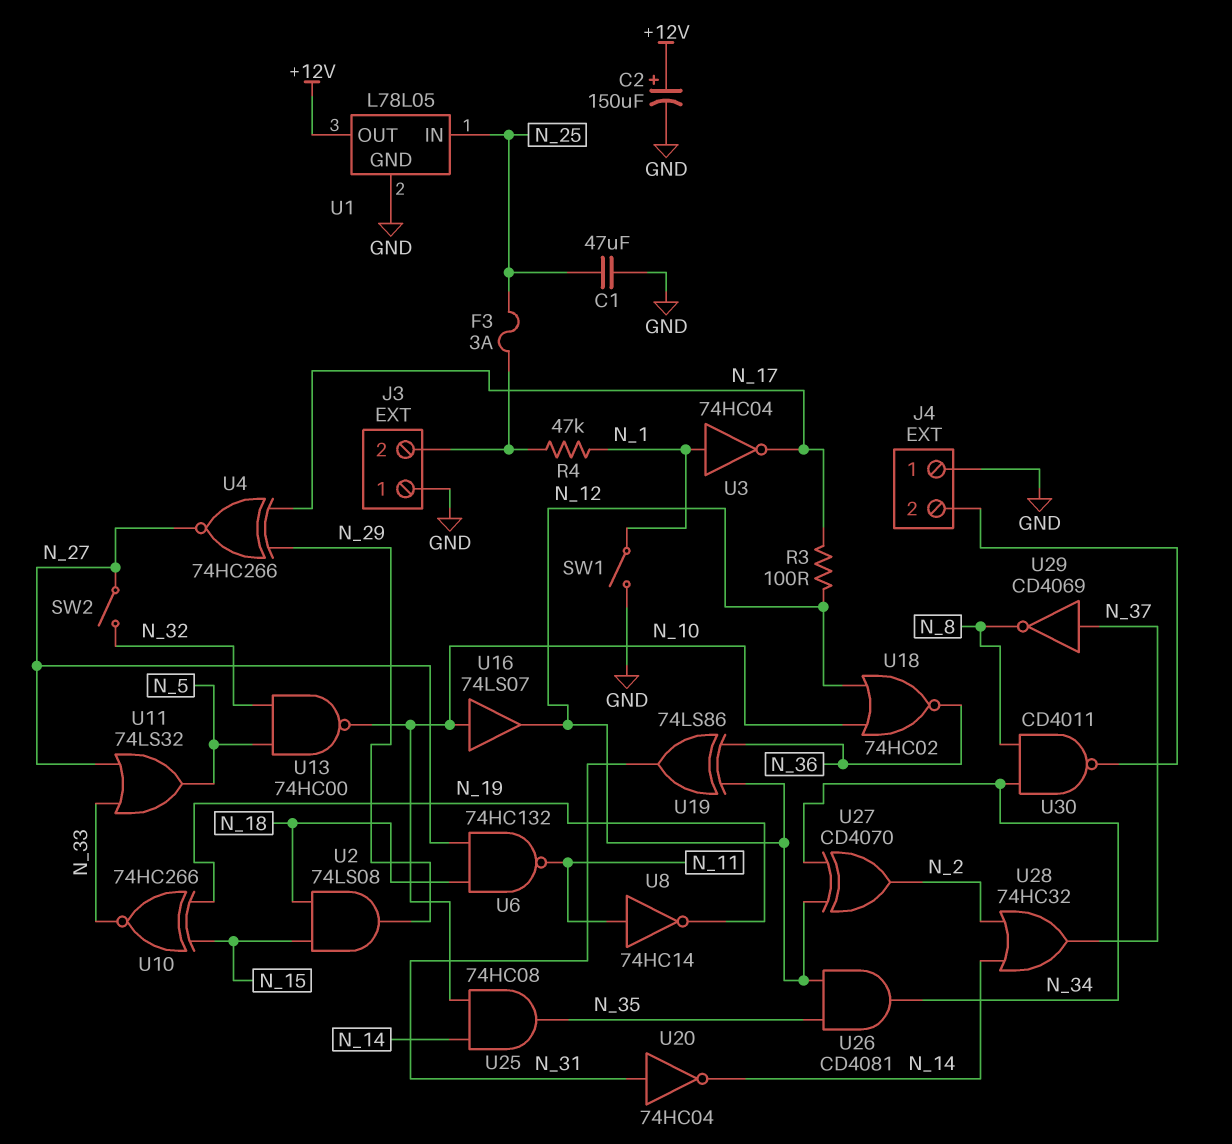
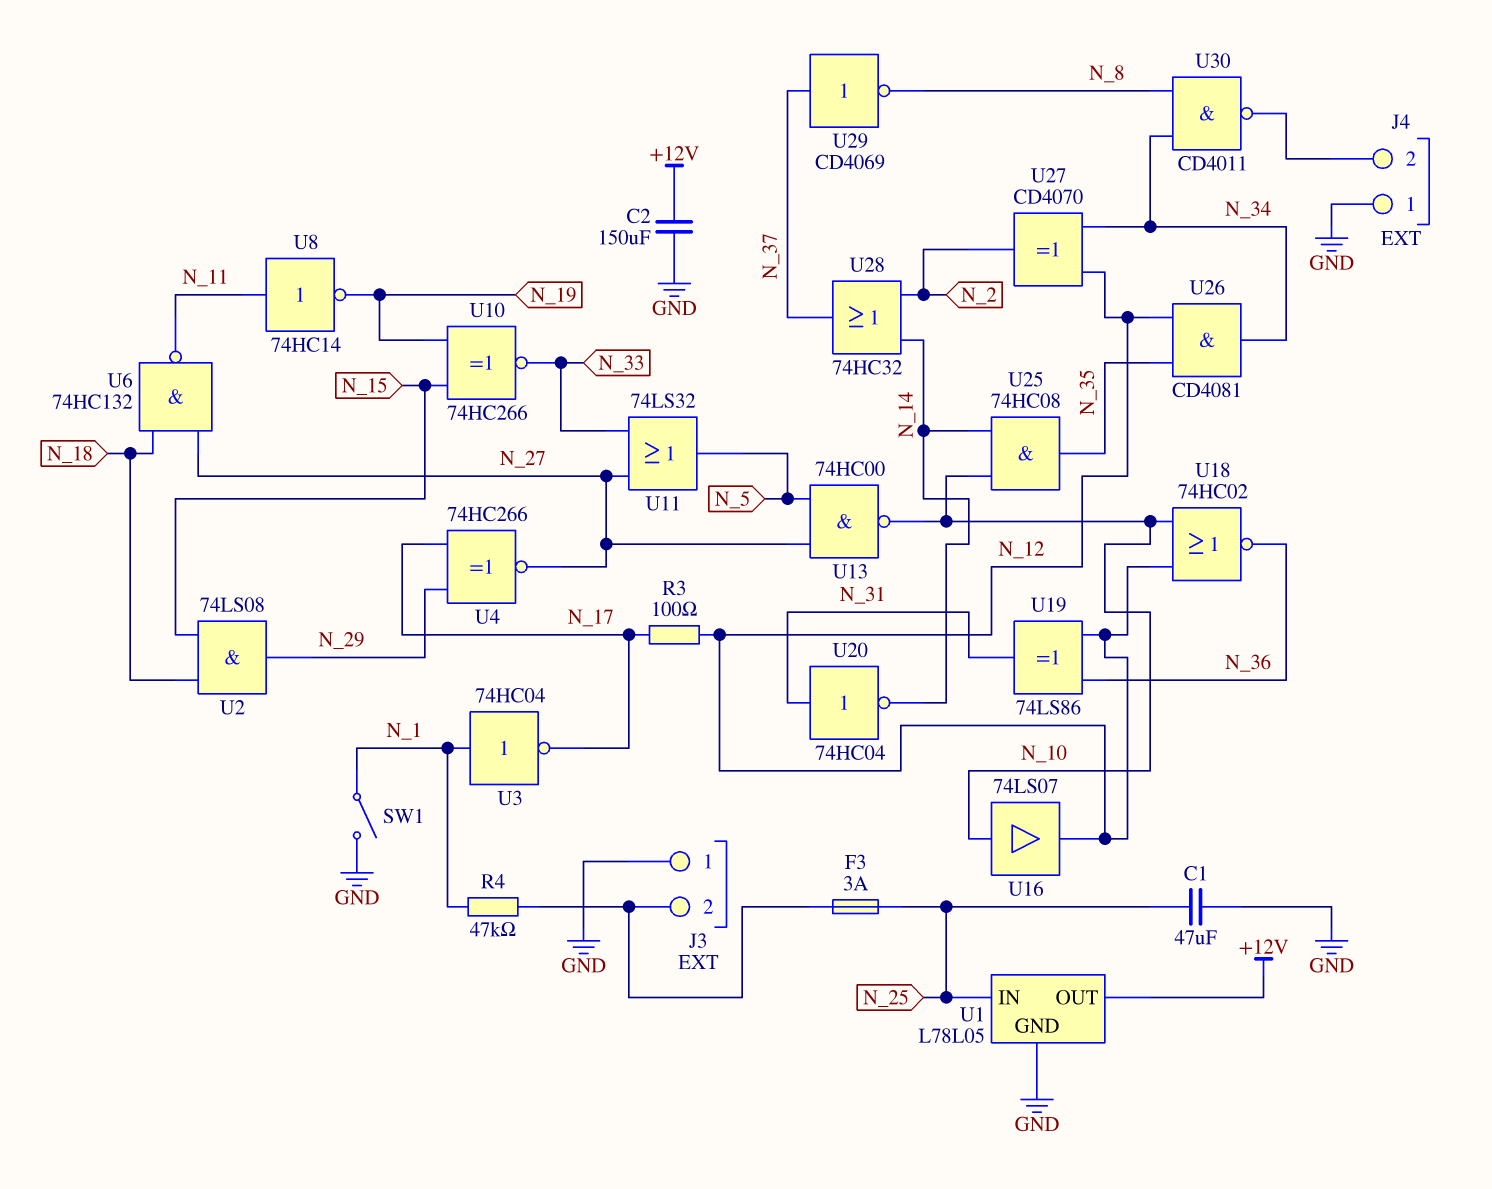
C2: 150uF (plus +12V, minus GND) -> 150uF (+12V, GND)
SW2: switch (N_27, N_32) -> none
U13: NAND 74HC00 (in N_5, in N_32, out N_10) -> NAND 74HC00 (in N_5, in N_27, out N_10)

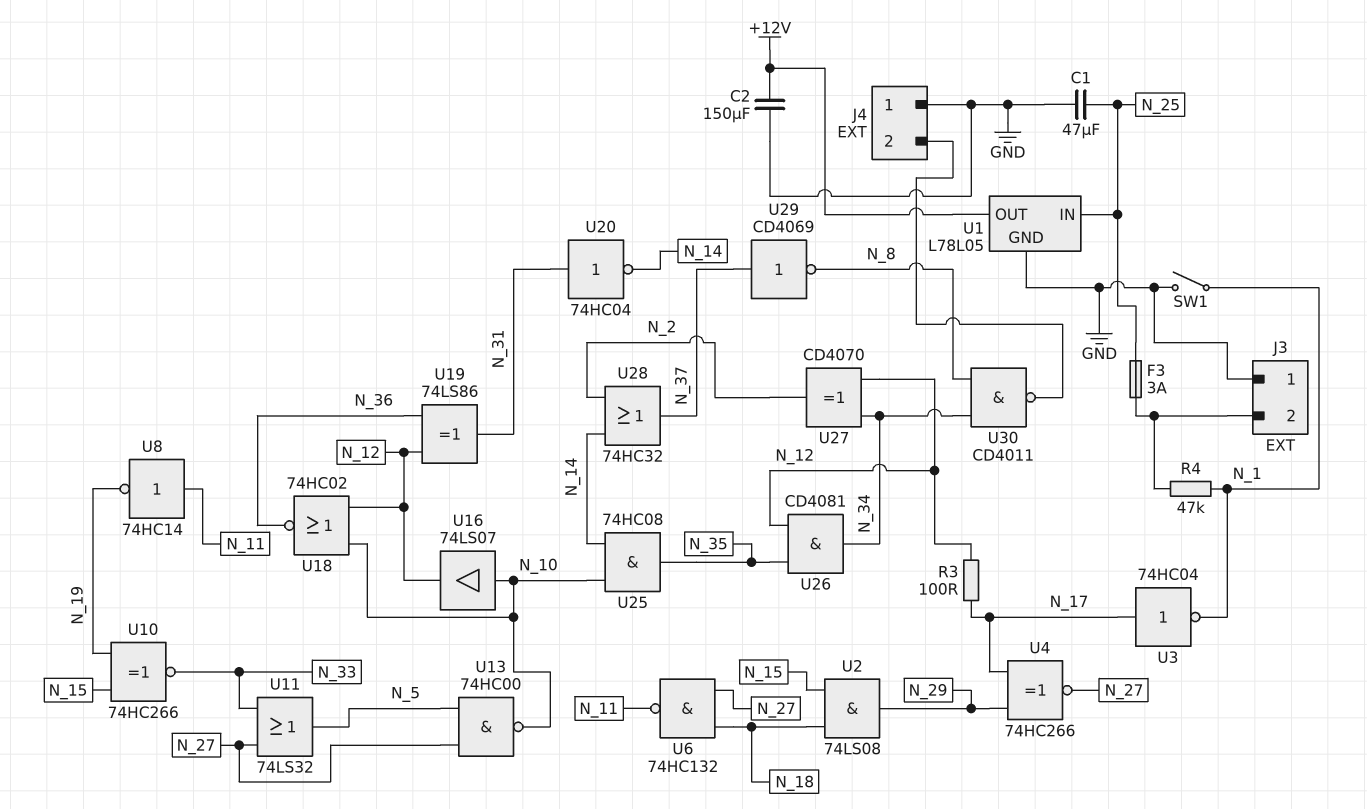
U3: NOT 74HC04 (in N_1, out N_17) -> NOT 74HC04 (in N_17, out N_1)

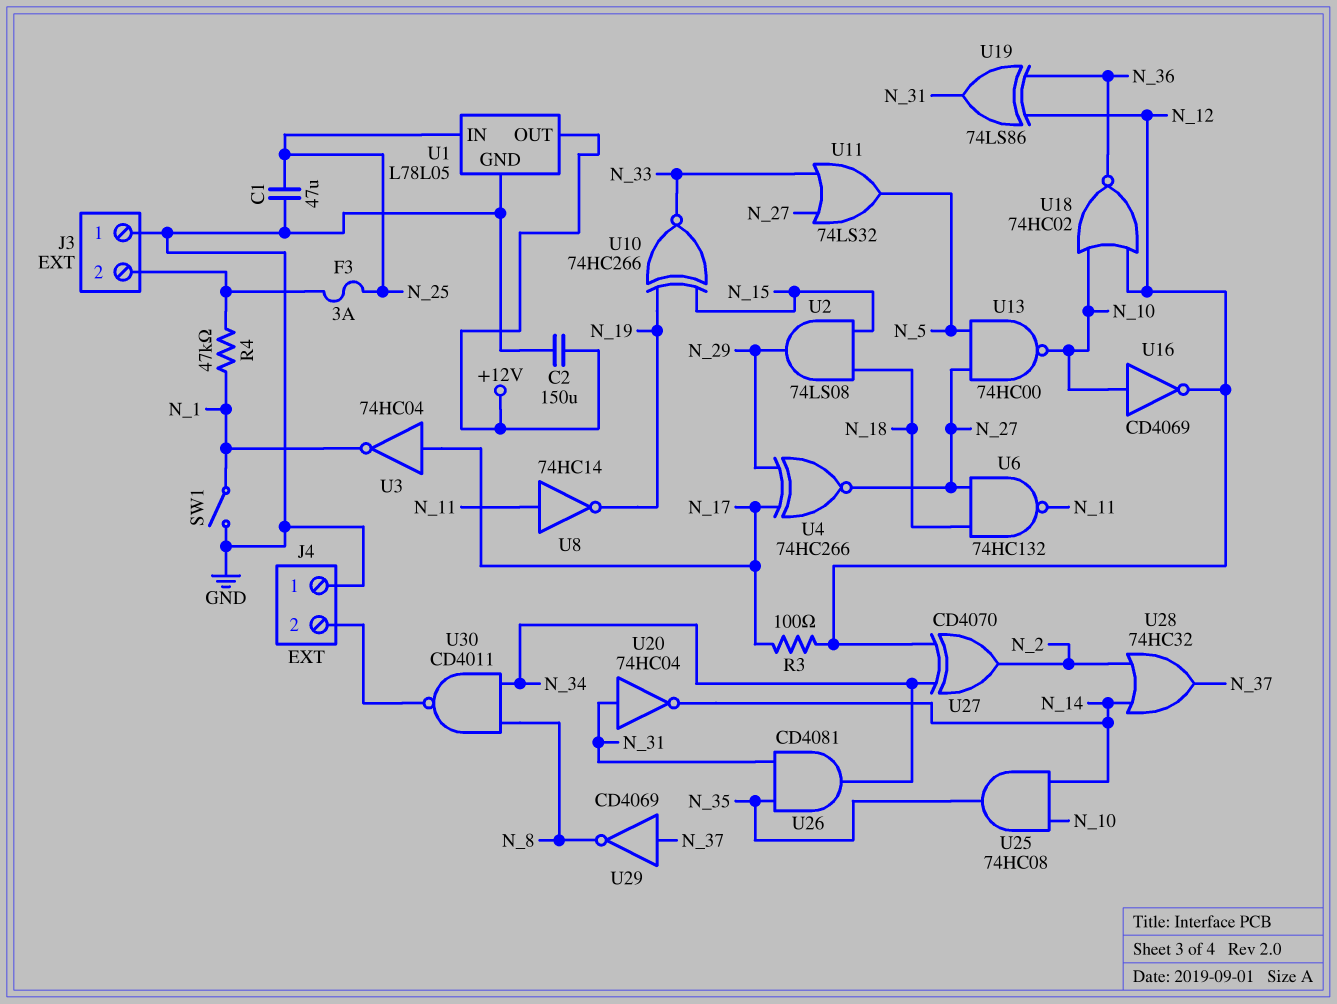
U16: buffer 74LS07 (in N_10, out N_12) -> NOT CD4069 (in N_10, out N_12)
U26: AND CD4081 (in N_12, in N_35, out N_34) -> AND CD4081 (in N_31, in N_35, out N_34)

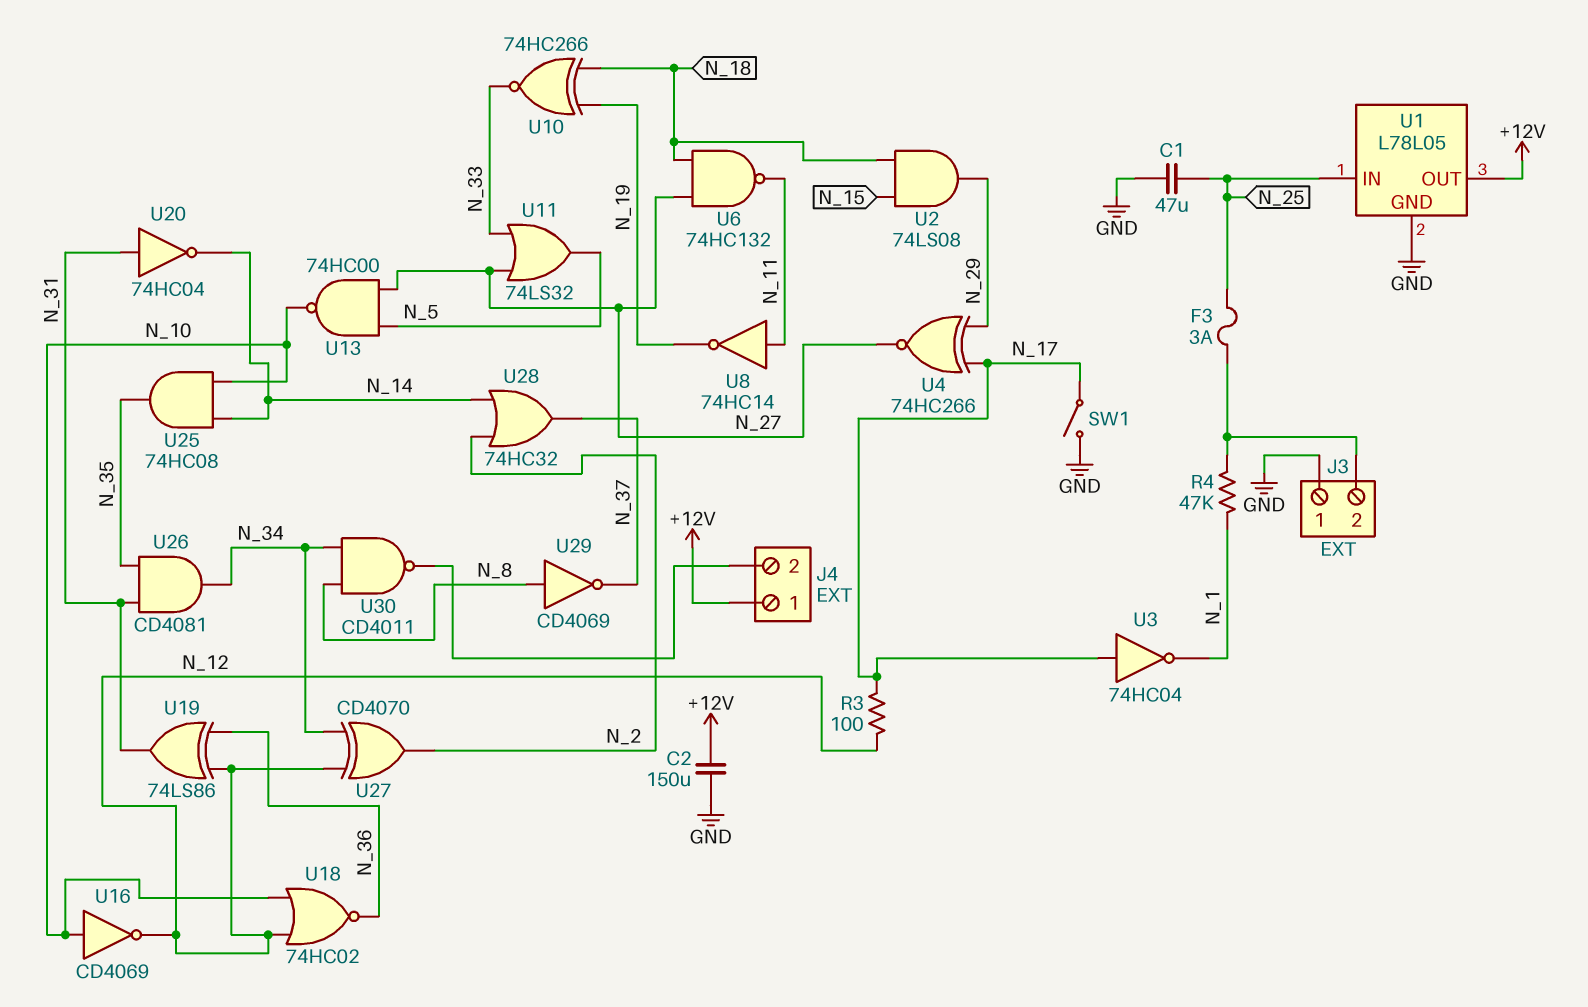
J4 pin 1: GND -> +12V
SW1: switch (GND, N_1) -> switch (GND, N_17)
U10: XNOR 74HC266 (in N_15, in N_19, out N_33) -> XNOR 74HC266 (in N_18, in N_19, out N_33)
U29: NOT CD4069 (in N_37, out N_8) -> NOT CD4069 (in N_8, out N_37)

